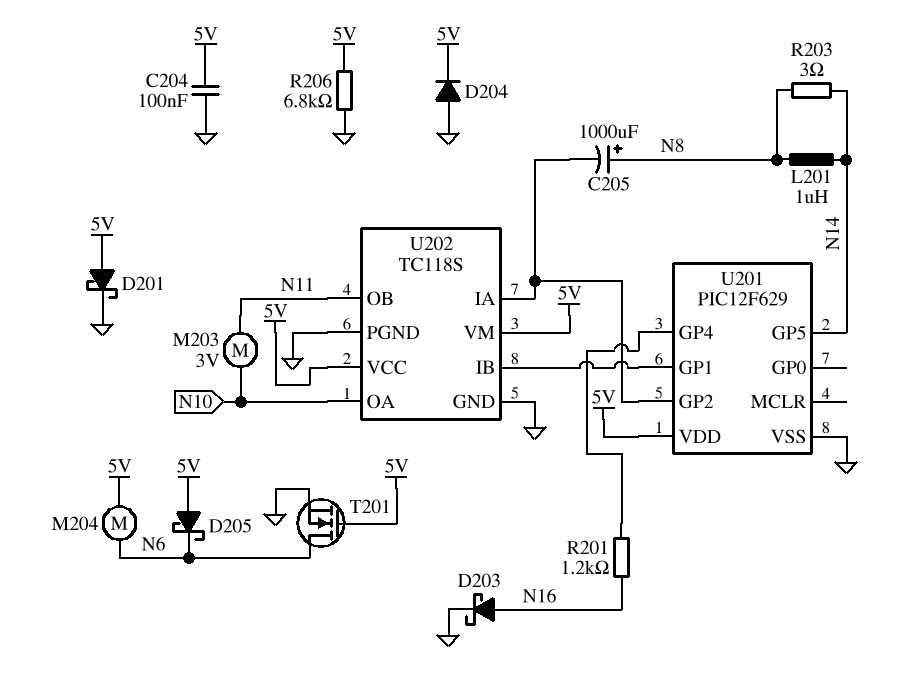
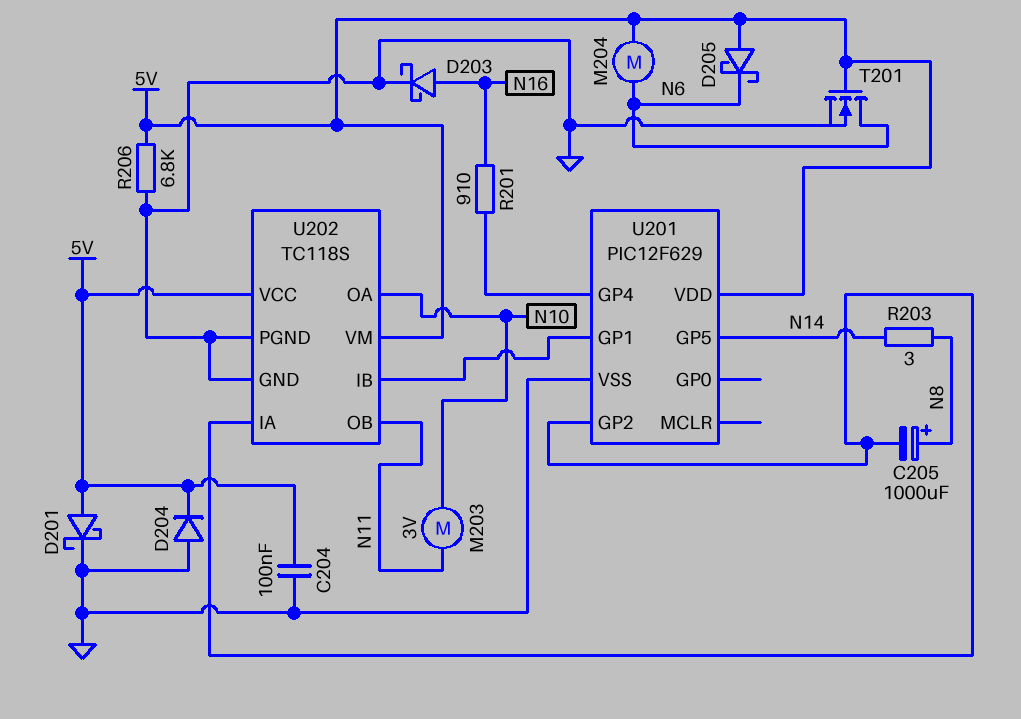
L201: 1uH (N8, N14) -> none
R201: 1.2k (N16, U201/GP4) -> 910 (N16, U201/GP4)

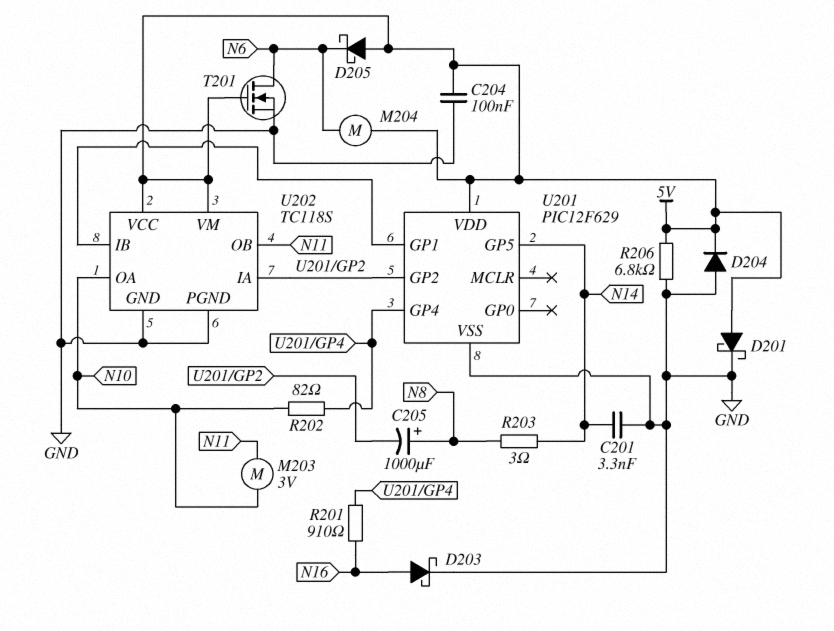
C201: none -> 3.3nF (GND, N14)
R202: none -> 82 (N10, U201/GP4)

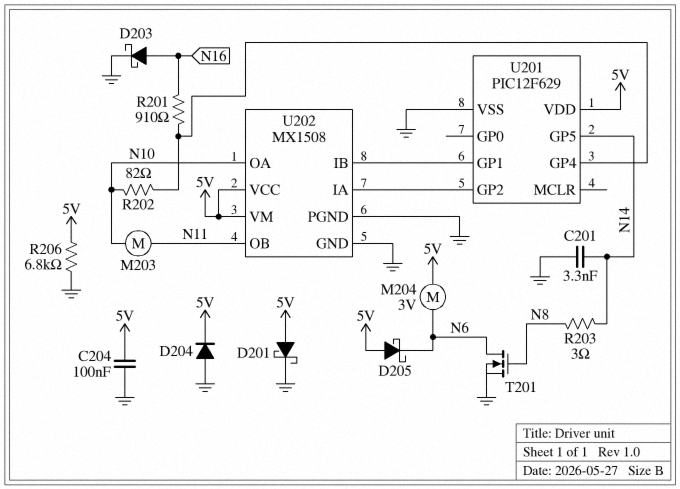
C205: 1000uF (plus N8, minus U201/GP2) -> none
M203: motor 3V (N10, N11) -> motor (N10, N11)
M204: motor (5V, N6) -> motor 3V (5V, N6)
T201: NMOS (G 5V, D N6, S GND) -> NMOS (G N8, D N6, S GND)
U202: TC118S -> MX1508

